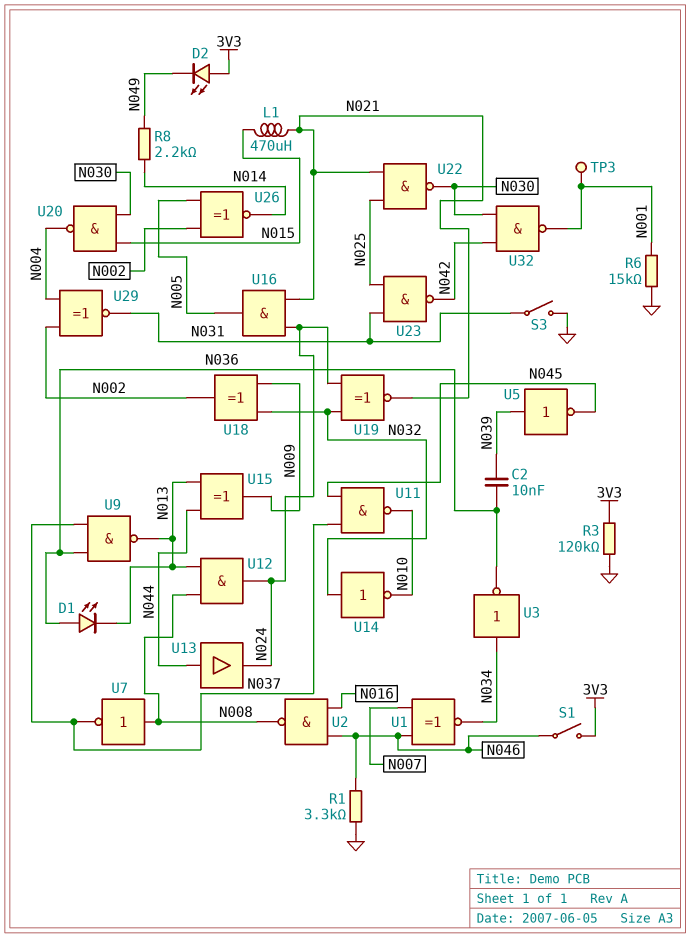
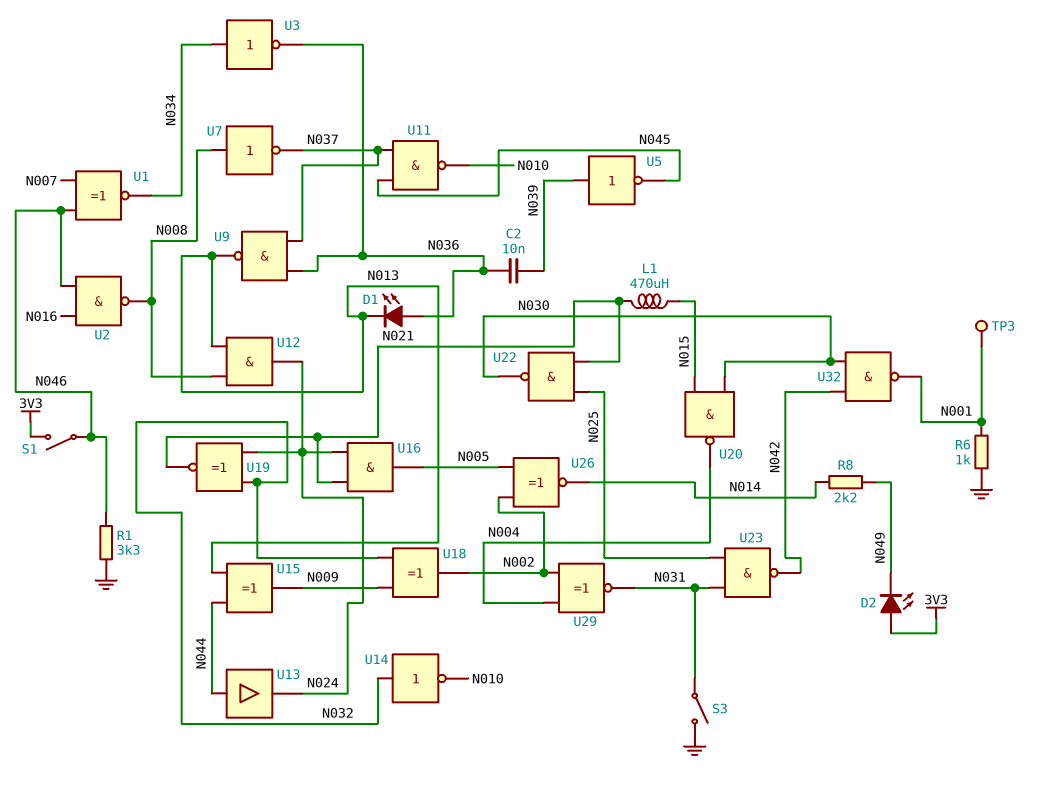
R3: 120k (3V3, GND) -> none
R6: 15k (GND, N001) -> 1k (GND, N001)

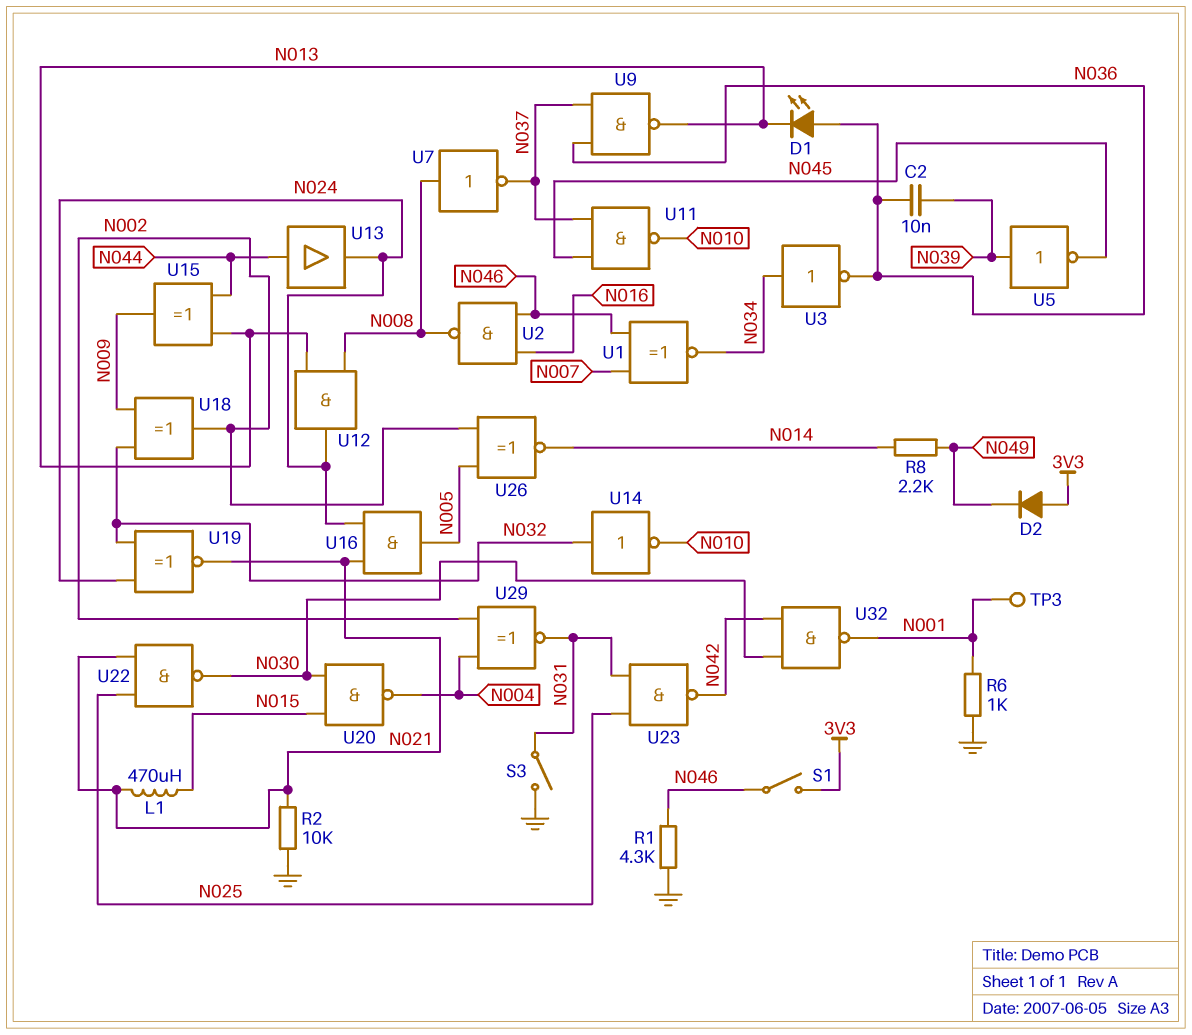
D2: LED (A 3V3, K N049) -> diode (A 3V3, K N049)
R1: 3.3k (GND, N046) -> 4.3k (GND, N046)
R2: none -> 10k (GND, N021)

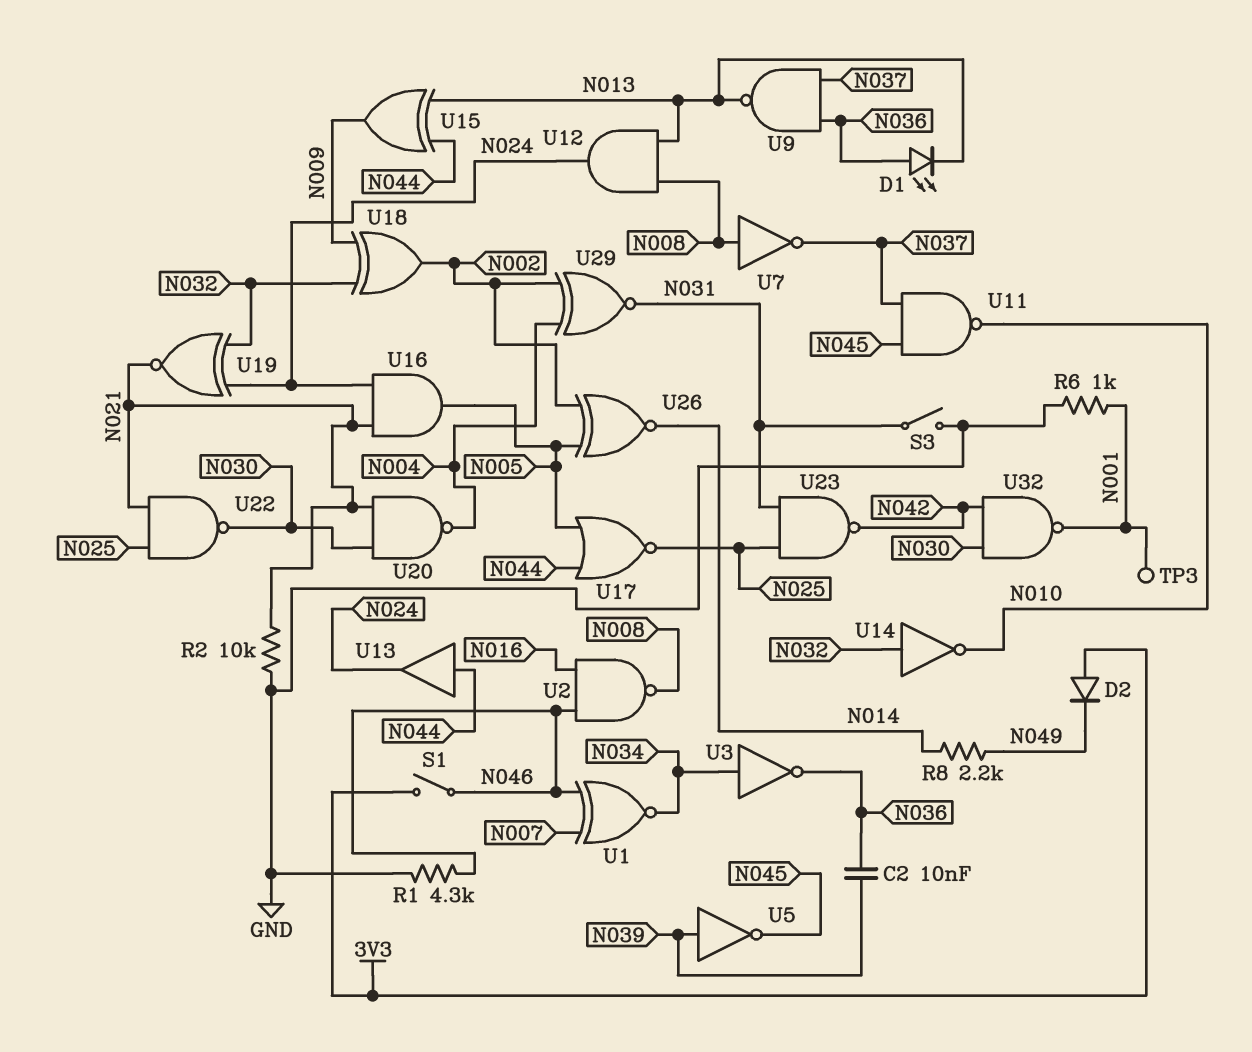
L1: 470uH (N015, N021) -> none
U17: none -> NOR (in N005, in N044, out N025)
U20: NAND (in N015, in N030, out N004) -> NAND (in N021, in N030, out N004)

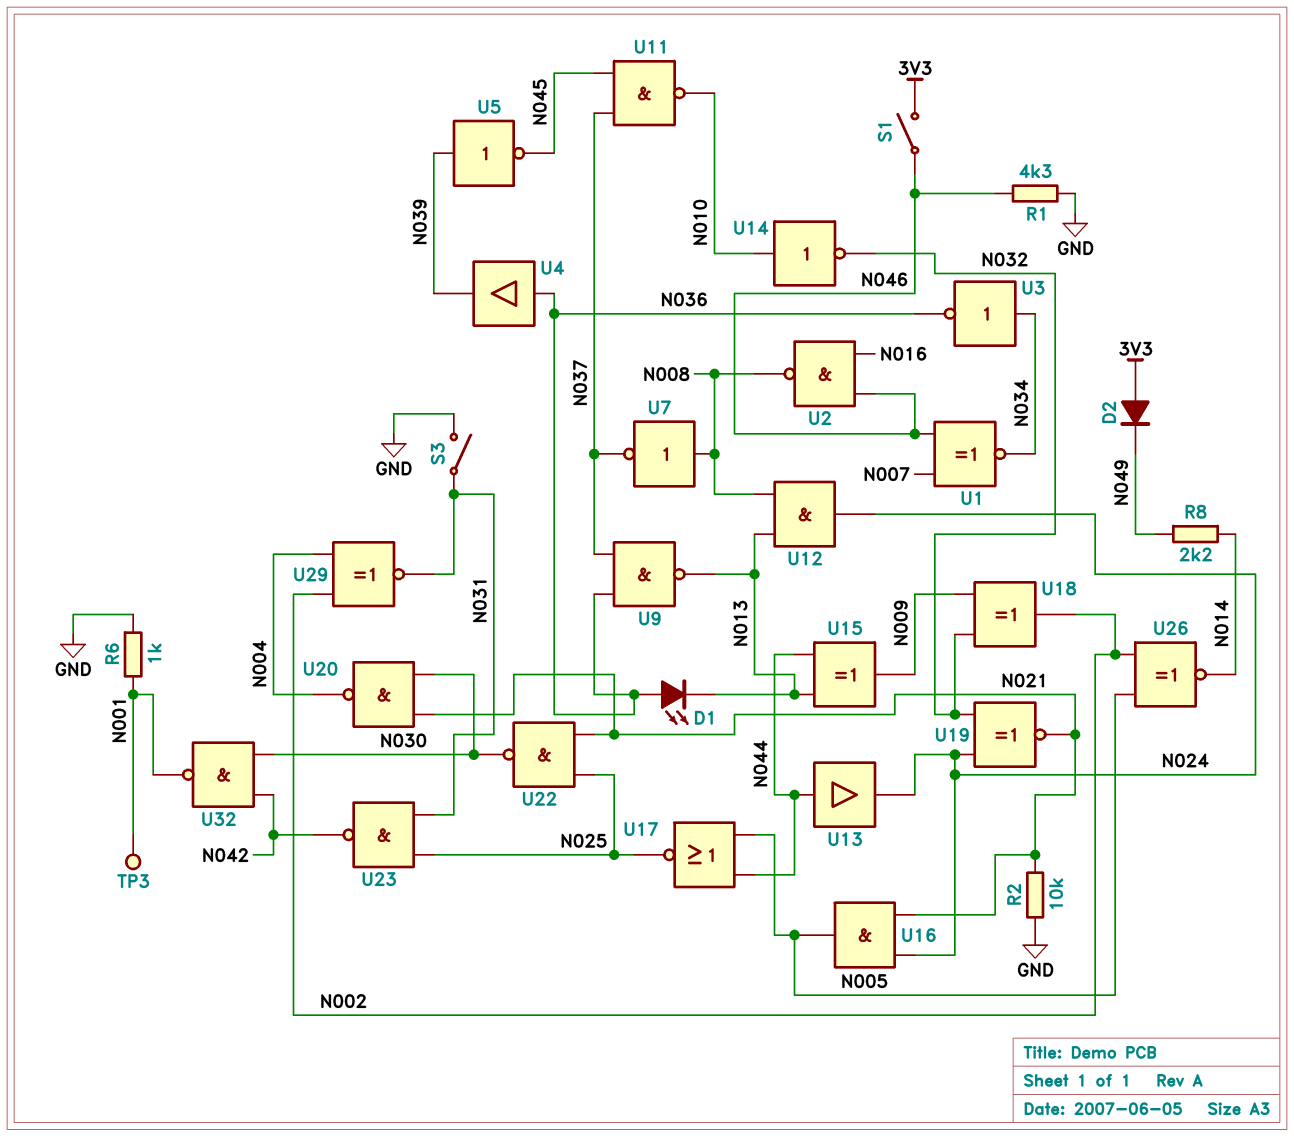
C2: 10nF (N036, N039) -> none
U4: none -> buffer (in N036, out N039)
U14: NOT (in N032, out N010) -> NOT (in N010, out N032)

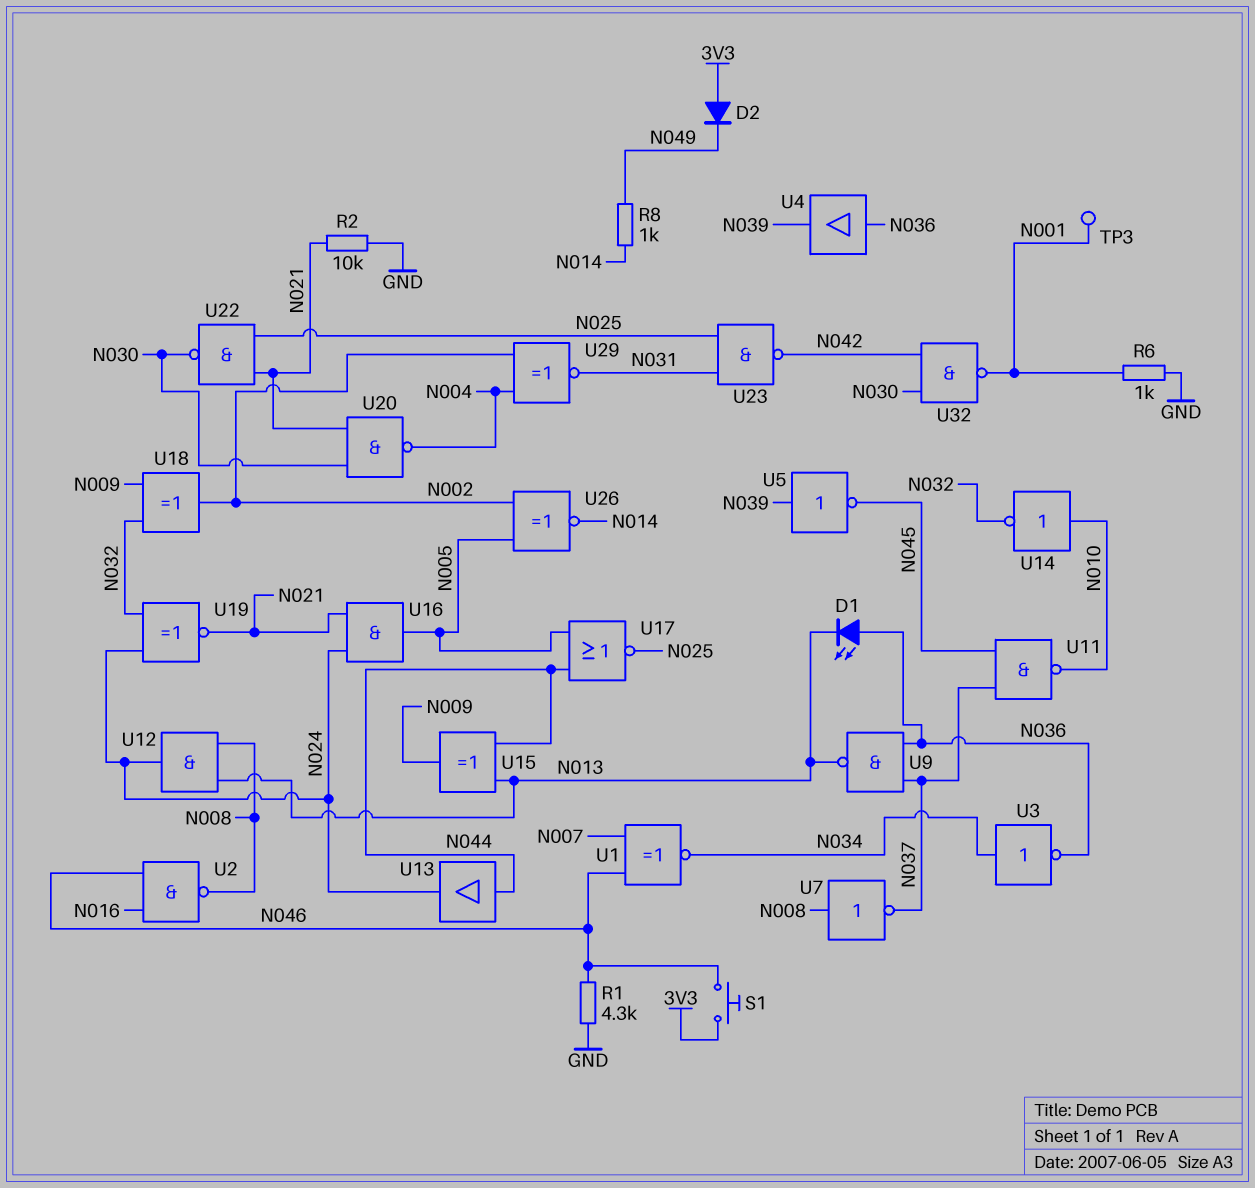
R8: 2.2k (N014, N049) -> 1k (N014, N049)
S1: switch (3V3, N046) -> button (3V3, N046)
S3: switch (GND, N031) -> none

